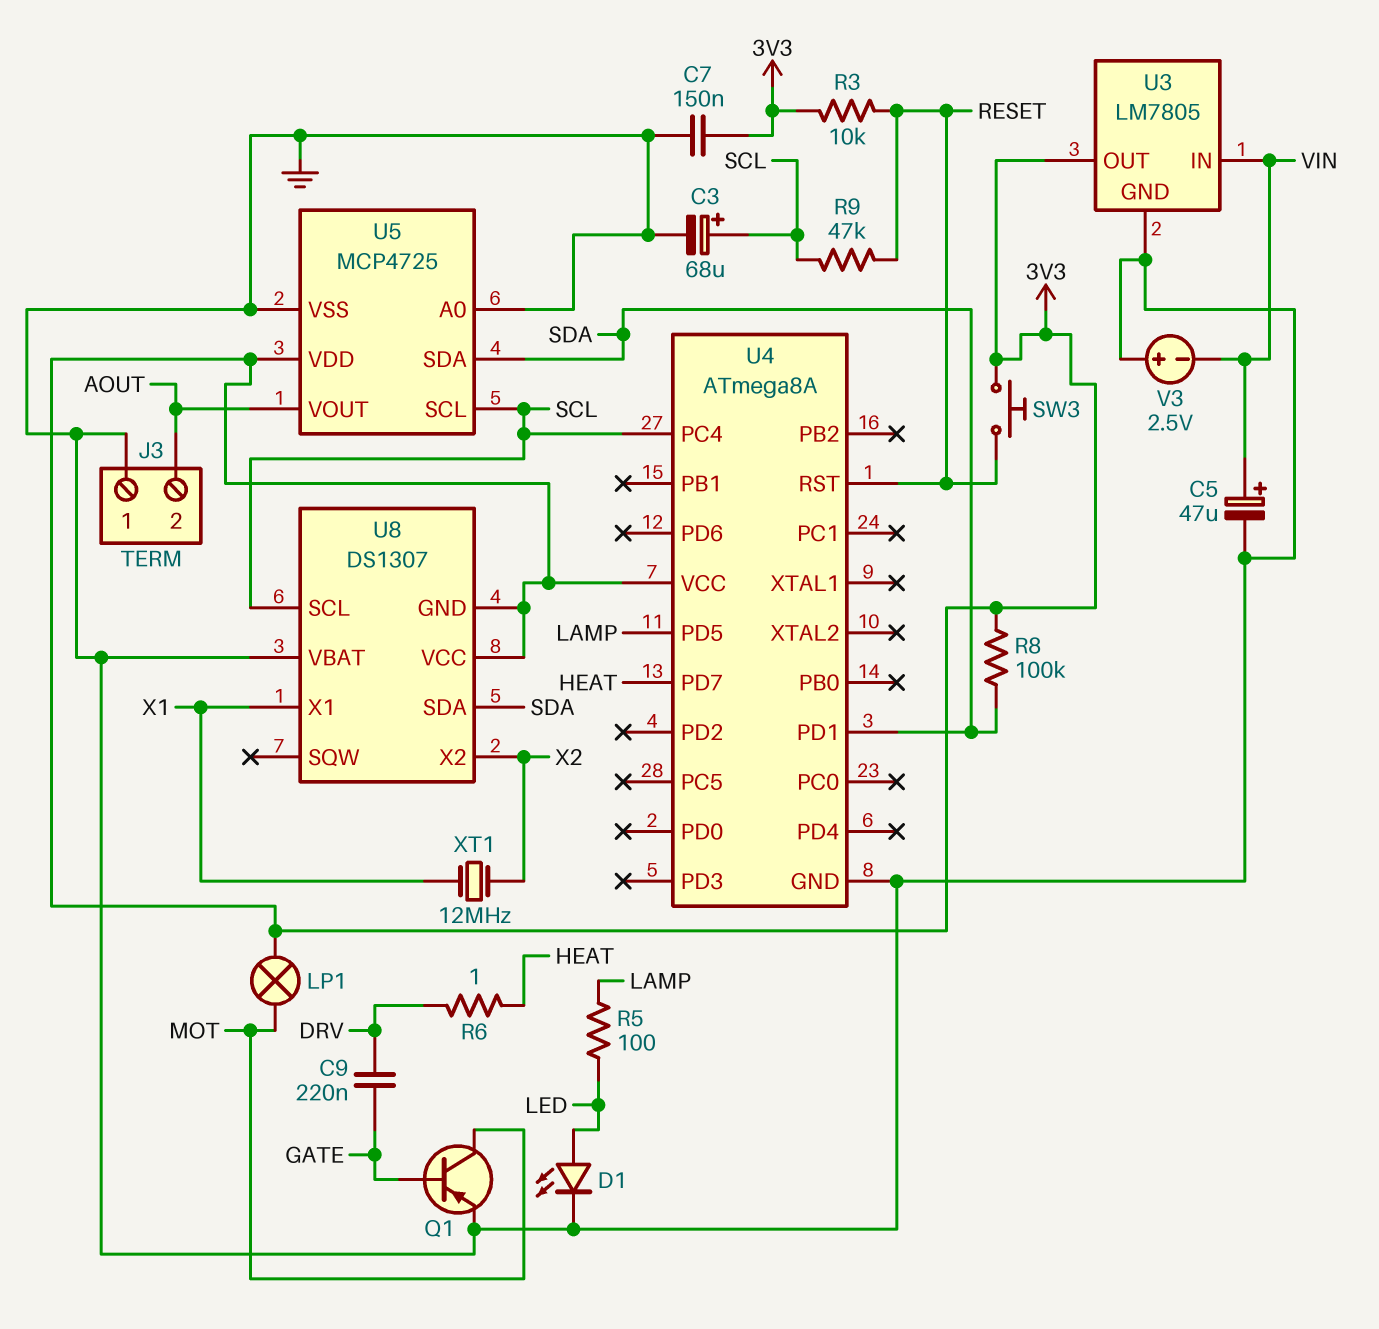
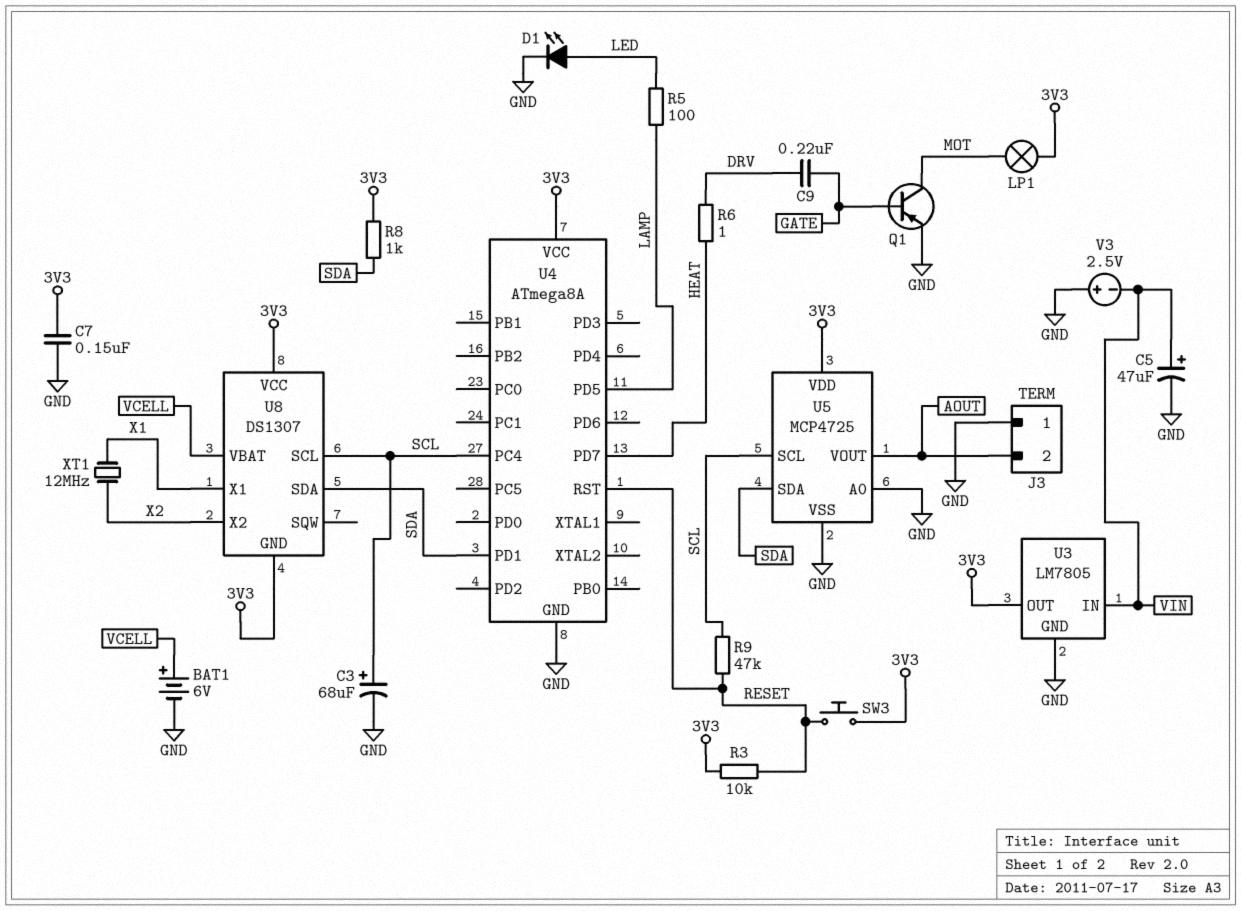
BAT1: none -> 6V (plus VCELL, minus GND)
R8: 100k (3V3, SDA) -> 1k (3V3, SDA)
U8 pin VBAT: GND -> VCELL

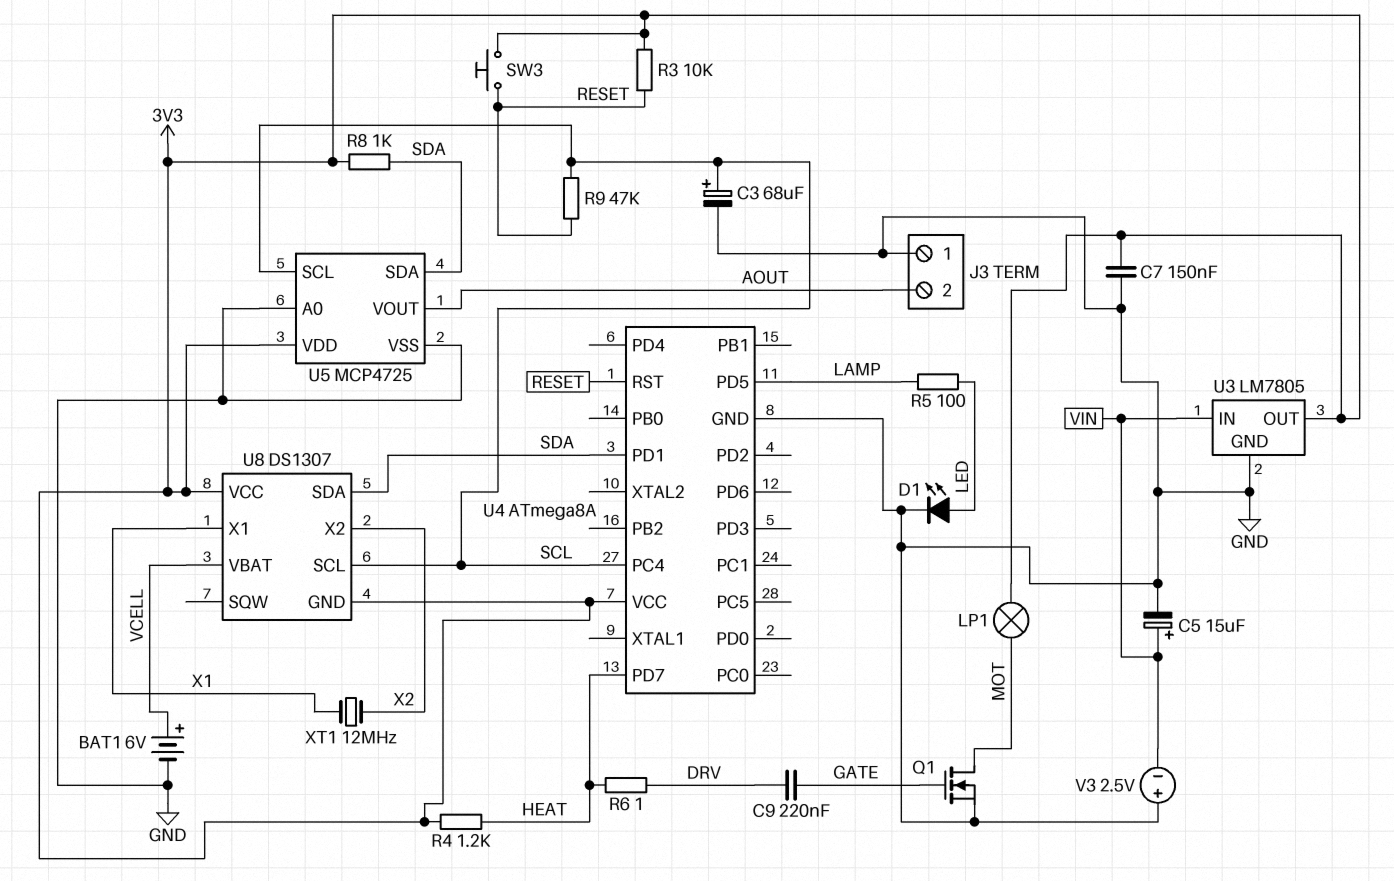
C5: 47uF (plus VIN, minus GND) -> 15uF (plus VIN, minus GND)
Q1: PNP (B GATE, C MOT, E GND) -> NMOS (G GATE, D MOT, S GND)
R4: none -> 1.2k (3V3, HEAT)

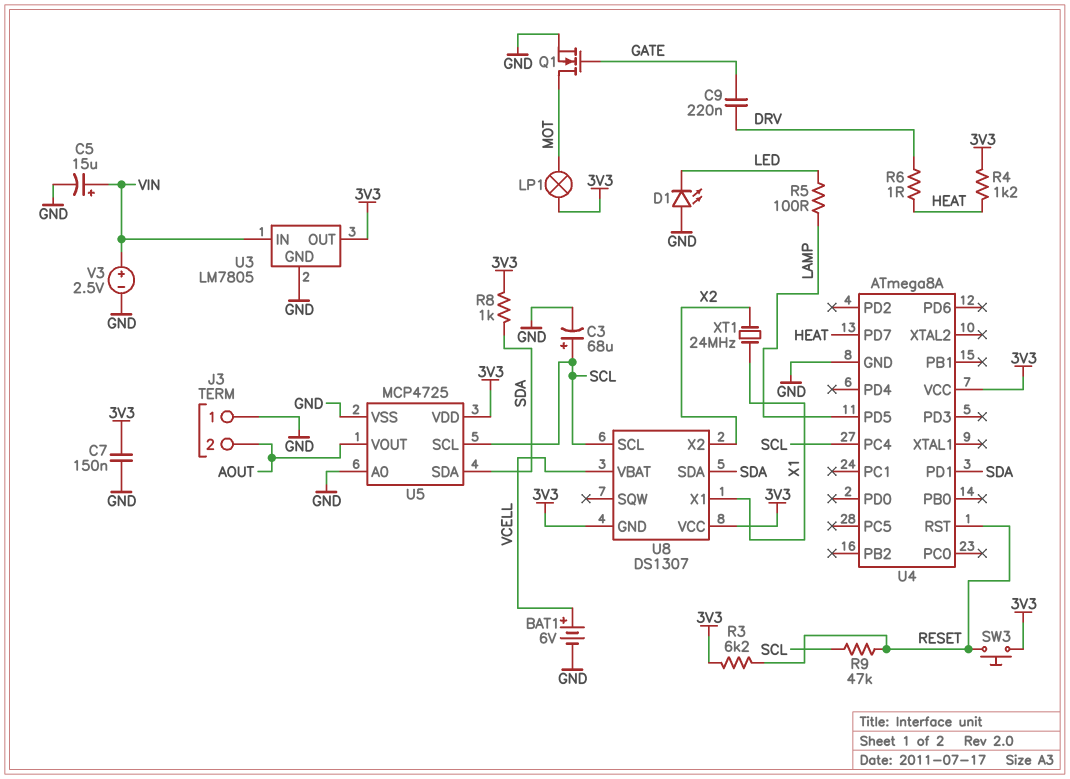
D1: LED (A LED, K GND) -> LED (A GND, K LED)
R3: 10k (3V3, RESET) -> 6.2k (3V3, RESET)
V3: 2.5V (plus GND, minus VIN) -> 2.5V (plus VIN, minus GND)
XT1: 12MHz (X1, X2) -> 24MHz (X1, X2)

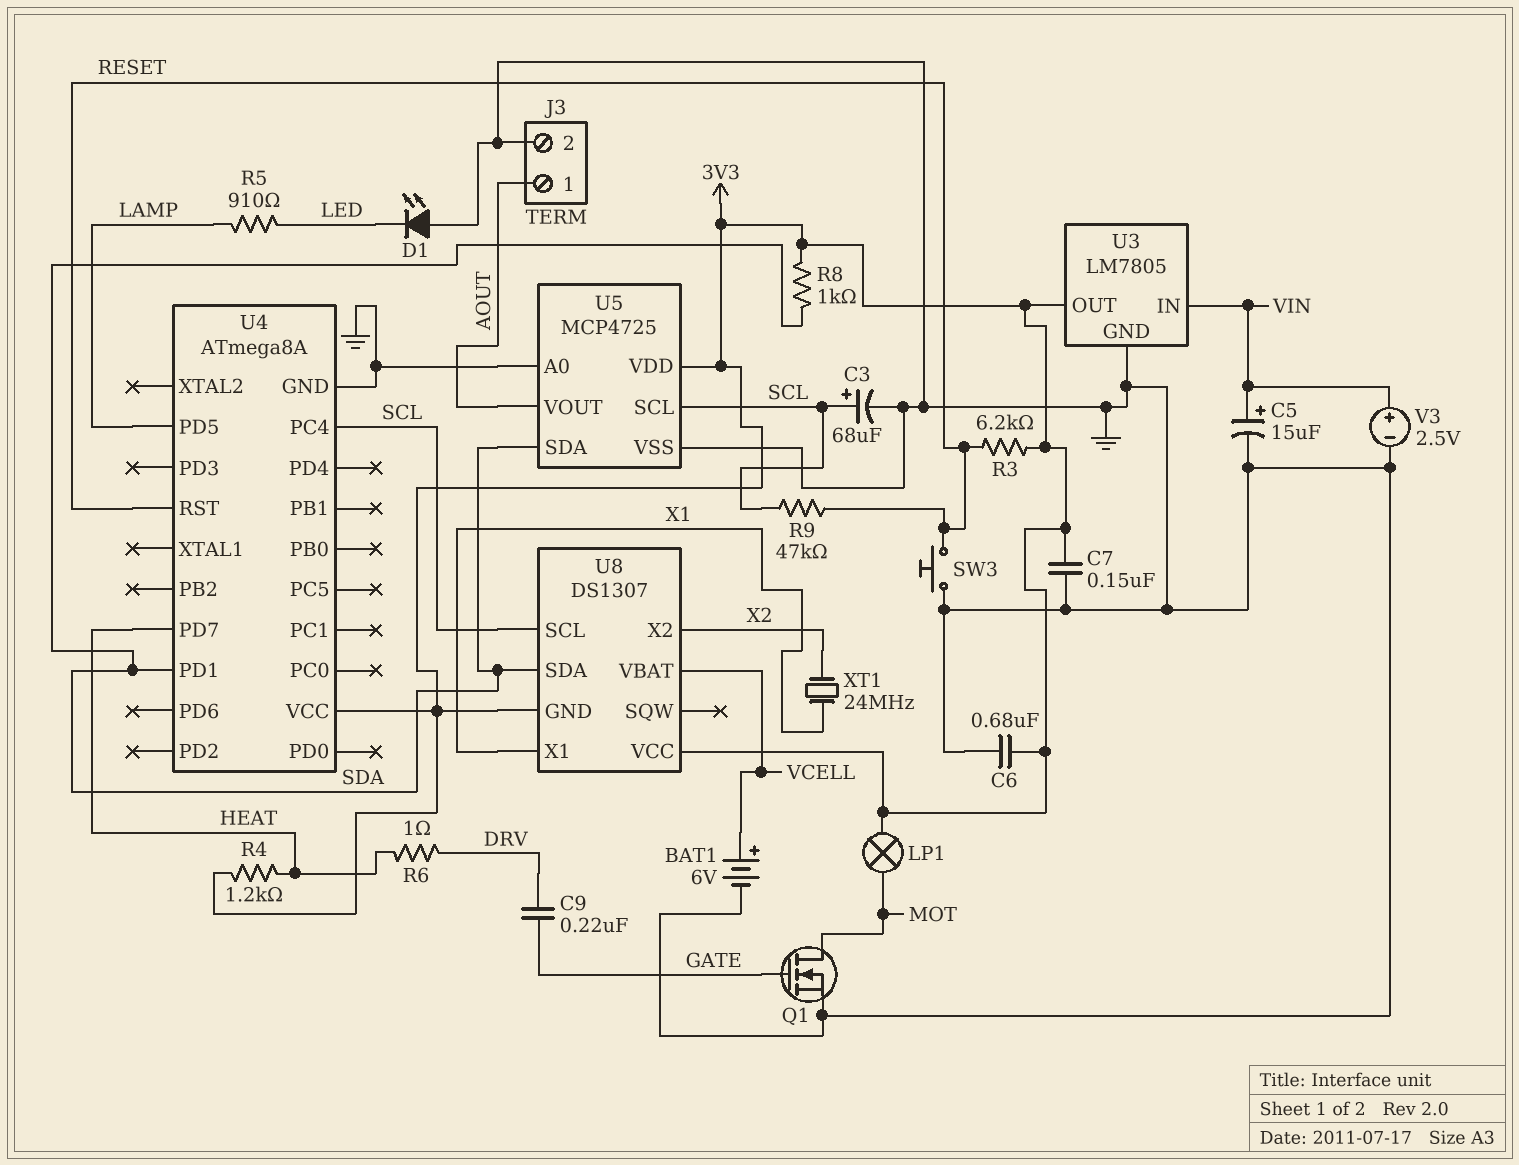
C6: none -> 680nF (3V3, GND)
J3 pin 1: GND -> AOUT
J3 pin 2: AOUT -> GND
R5: 100 (LAMP, LED) -> 910 (LAMP, LED)
SW3: button (3V3, RESET) -> button (GND, RESET)

